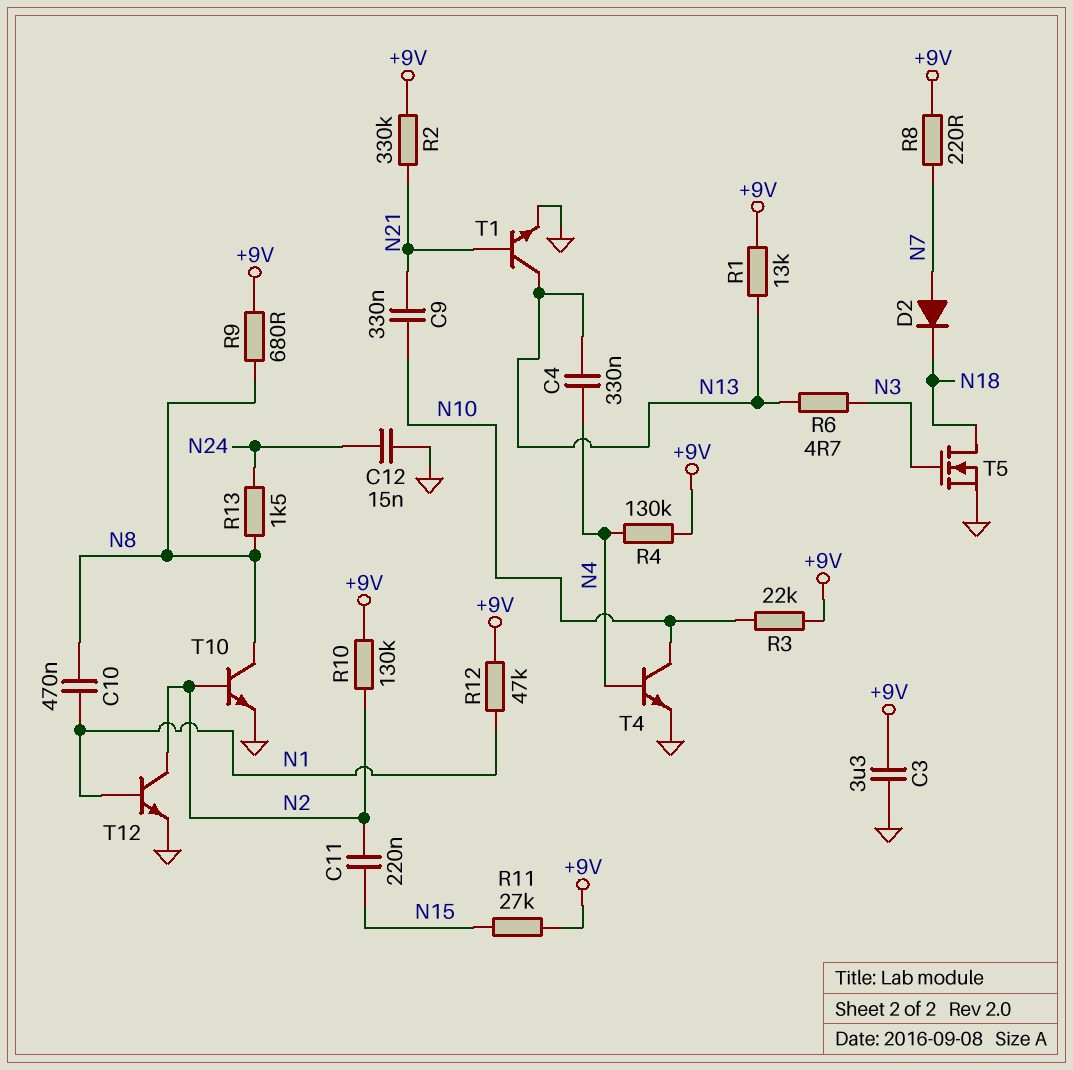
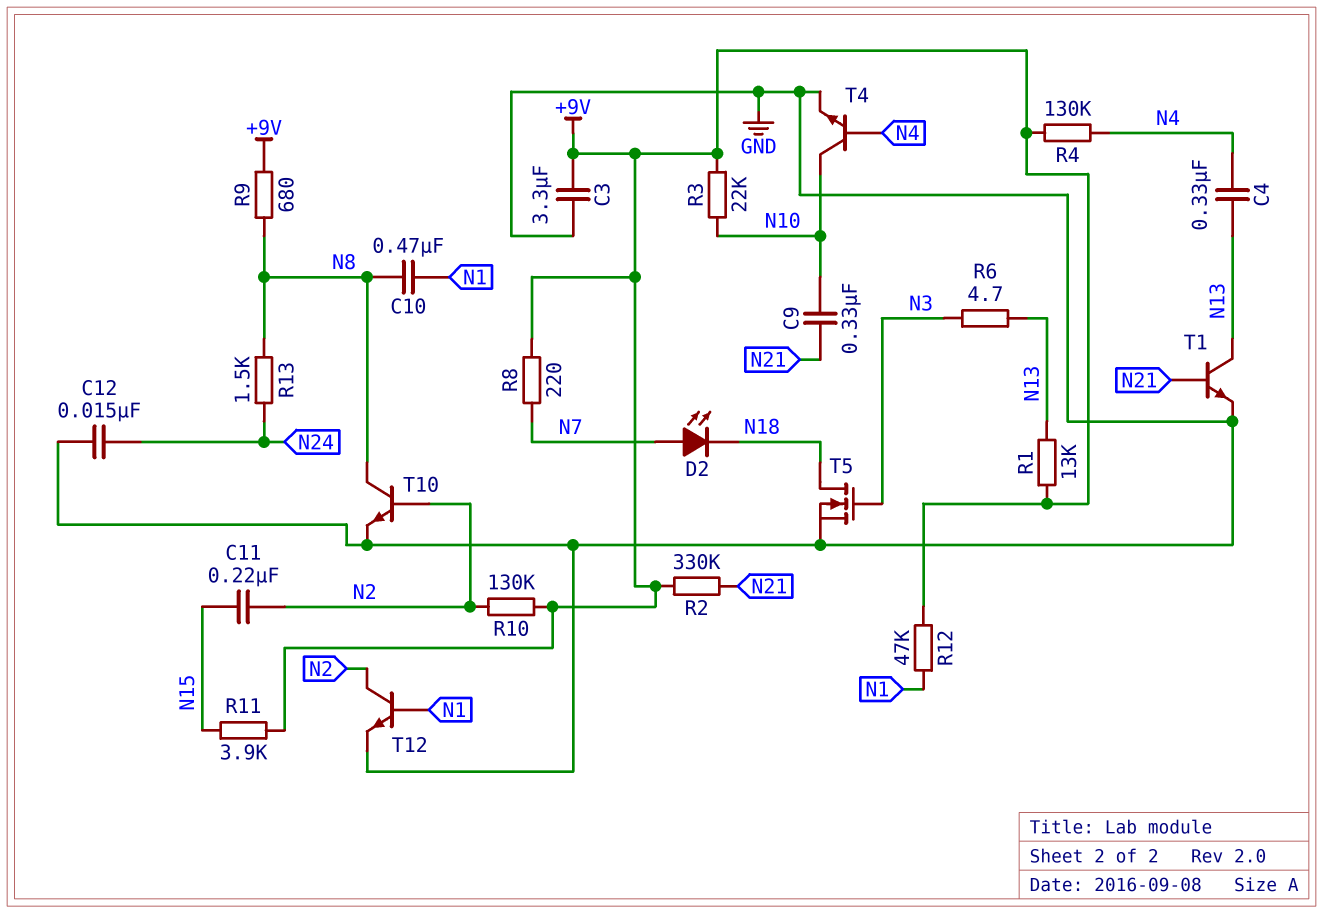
D2: diode (A N7, K N18) -> LED (A N7, K N18)
R11: 27k (+9V, N15) -> 3.9k (+9V, N15)

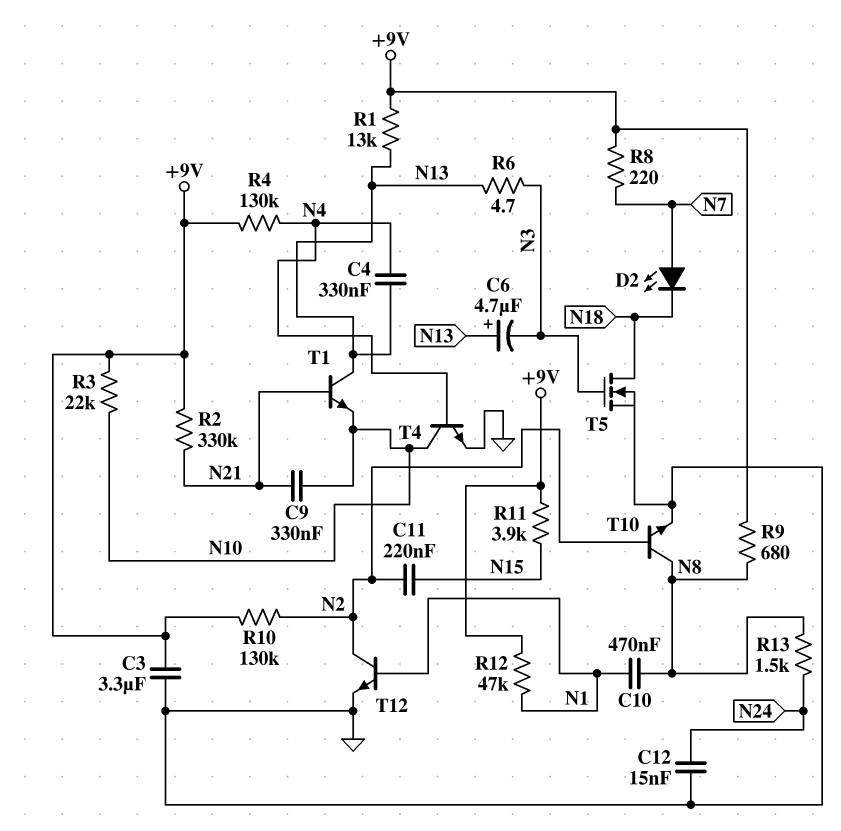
C6: none -> 4.7uF (plus N13, minus N3)
T1: NPN (B N21, C N13, E GND) -> NPN (B N21, C N13, E N10)

